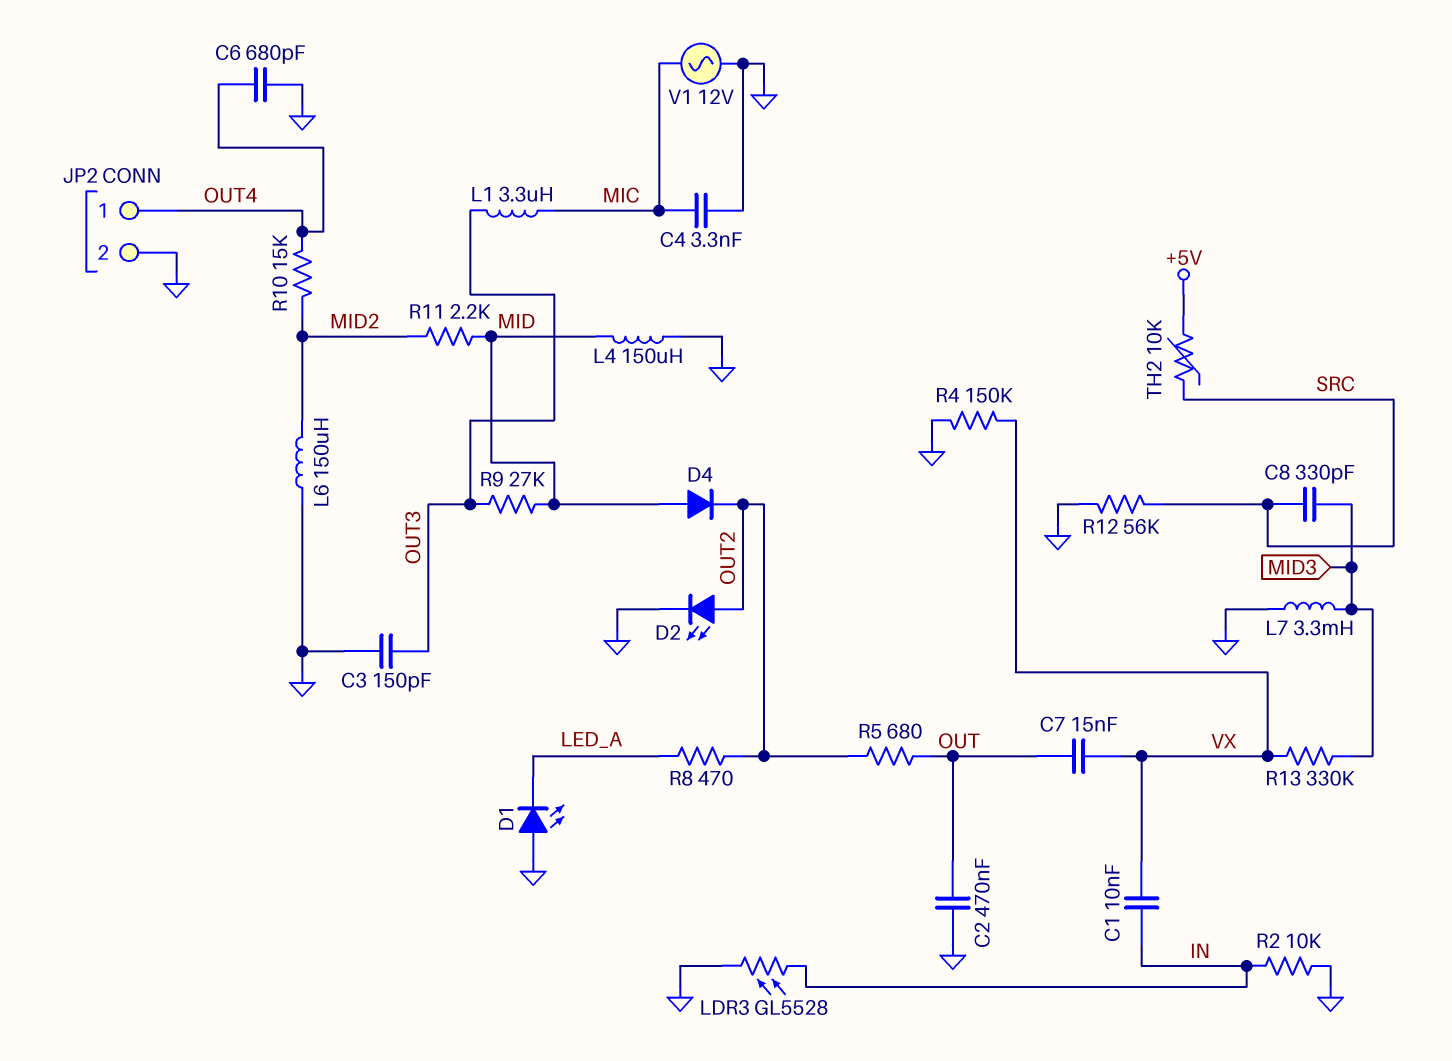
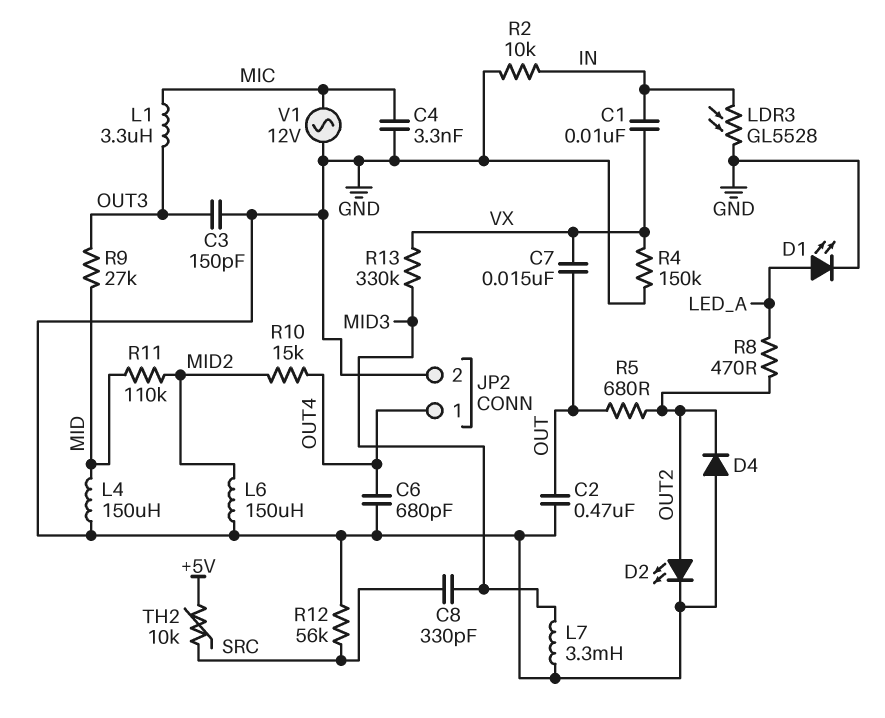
D1: LED (A GND, K LED_A) -> LED (A LED_A, K GND)
D4: diode (A MID, K OUT2) -> diode (A GND, K OUT2)
R11: 2.2k (MID, MID2) -> 110k (MID, MID2)

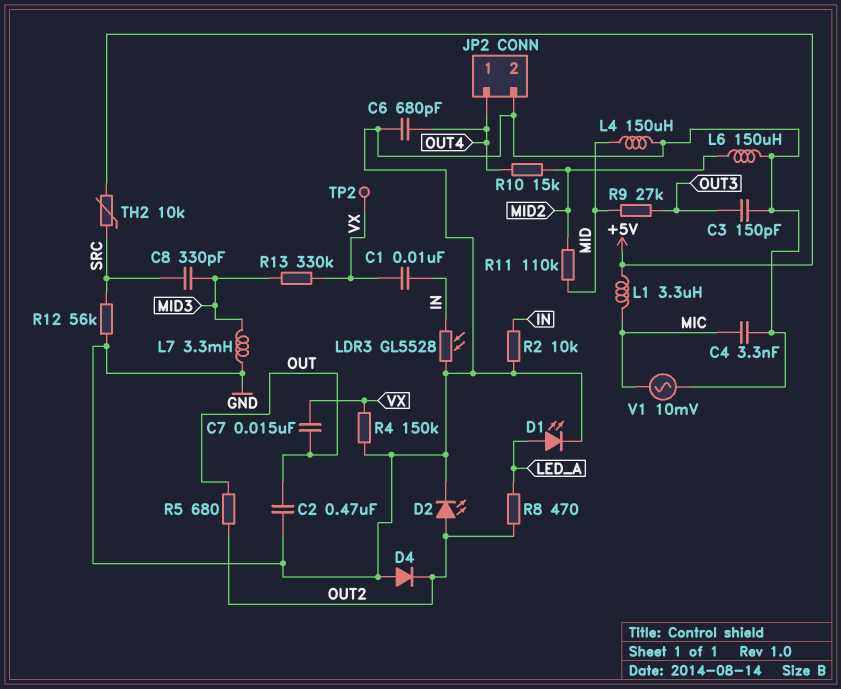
L1: 3.3uH (MIC, OUT3) -> 3.3uH (+5V, MIC)
TP2: none -> test point (VX)
V1: AC 12V (GND, MIC) -> AC 10mV (GND, MIC)

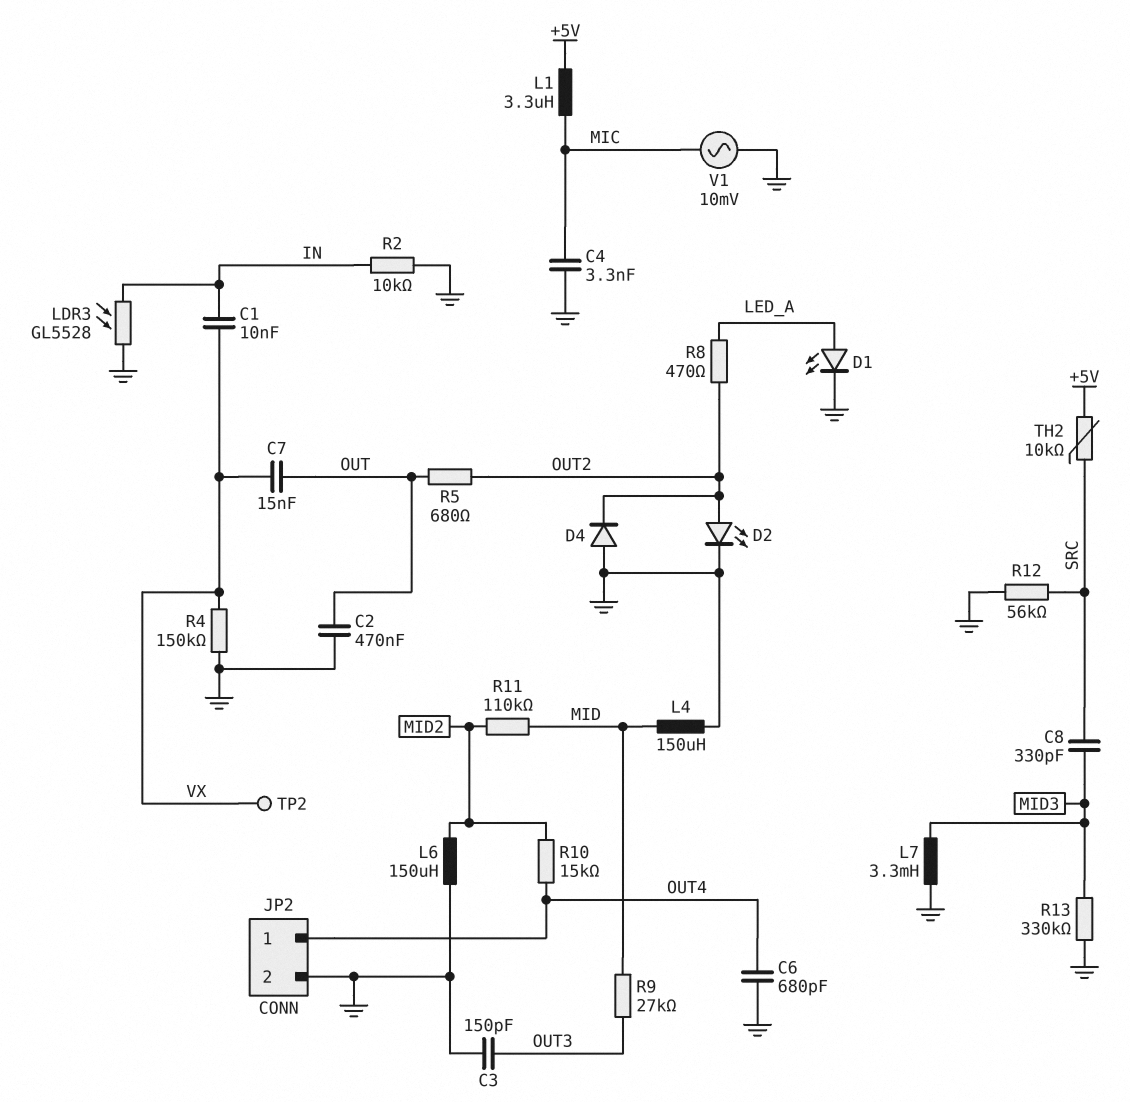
R13: 330k (MID3, VX) -> 330k (GND, MID3)

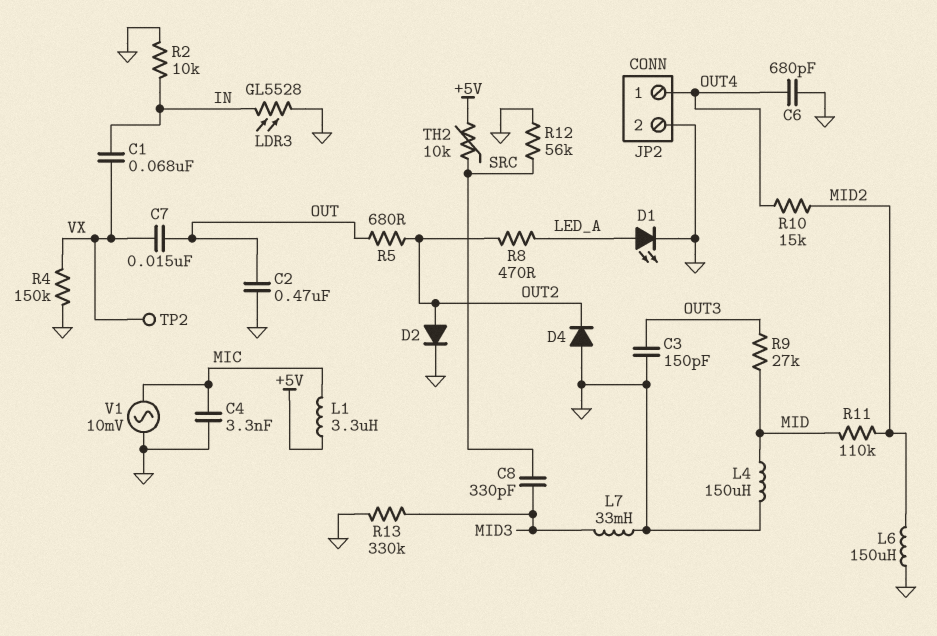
C1: 10nF (IN, VX) -> 68nF (IN, VX)
D2: LED (A OUT2, K GND) -> diode (A OUT2, K GND)
L7: 3.3mH (GND, MID3) -> 33mH (GND, MID3)

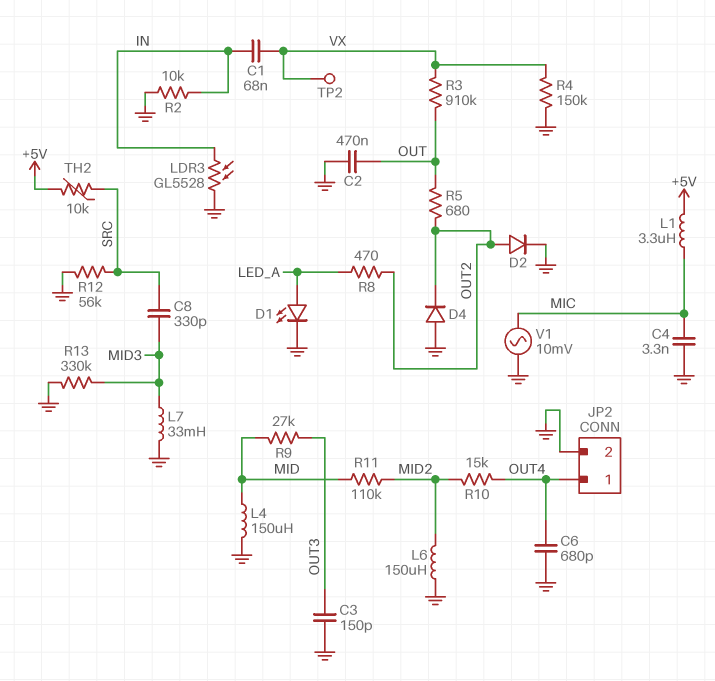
C7: 15nF (OUT, VX) -> none
R3: none -> 910k (OUT, VX)

